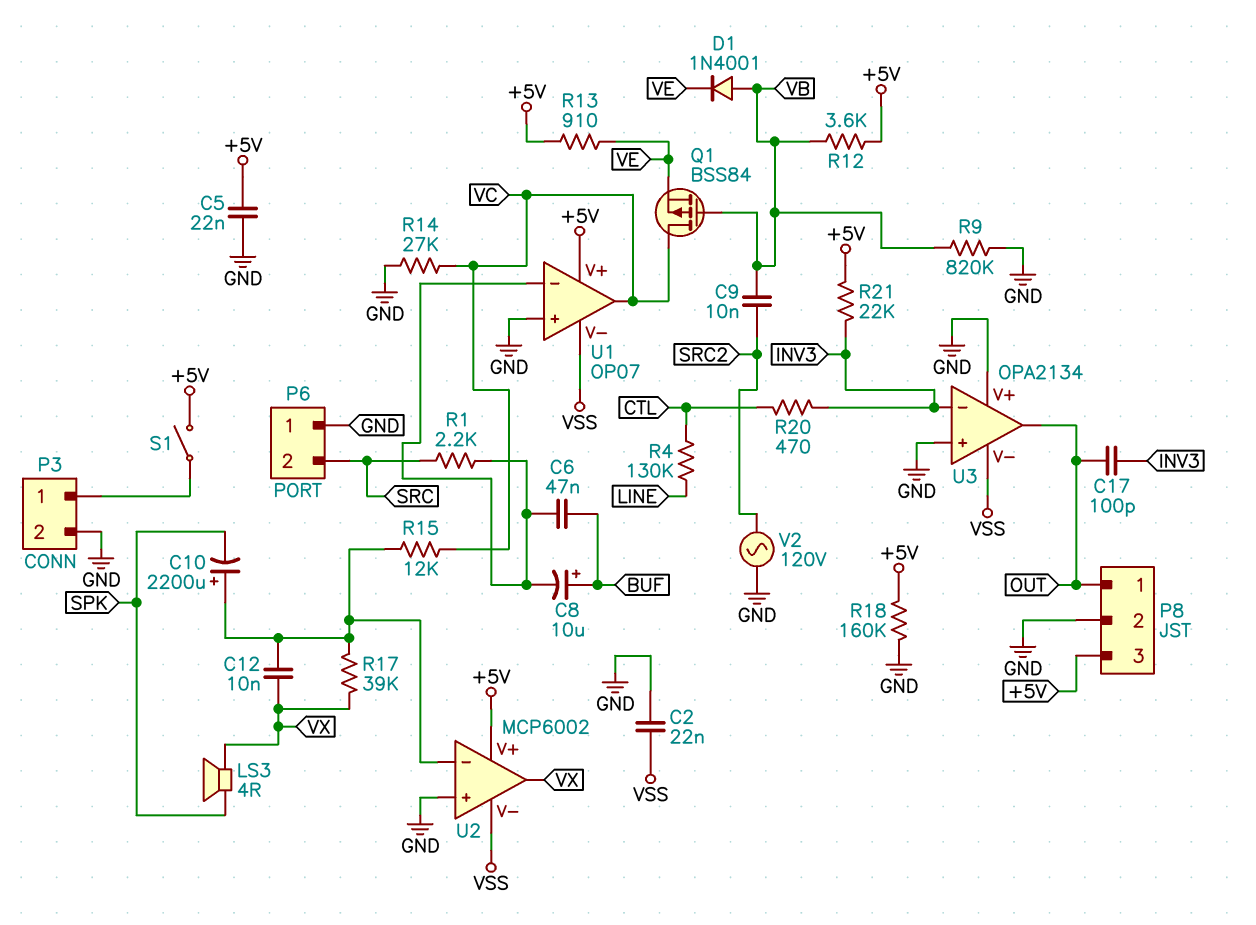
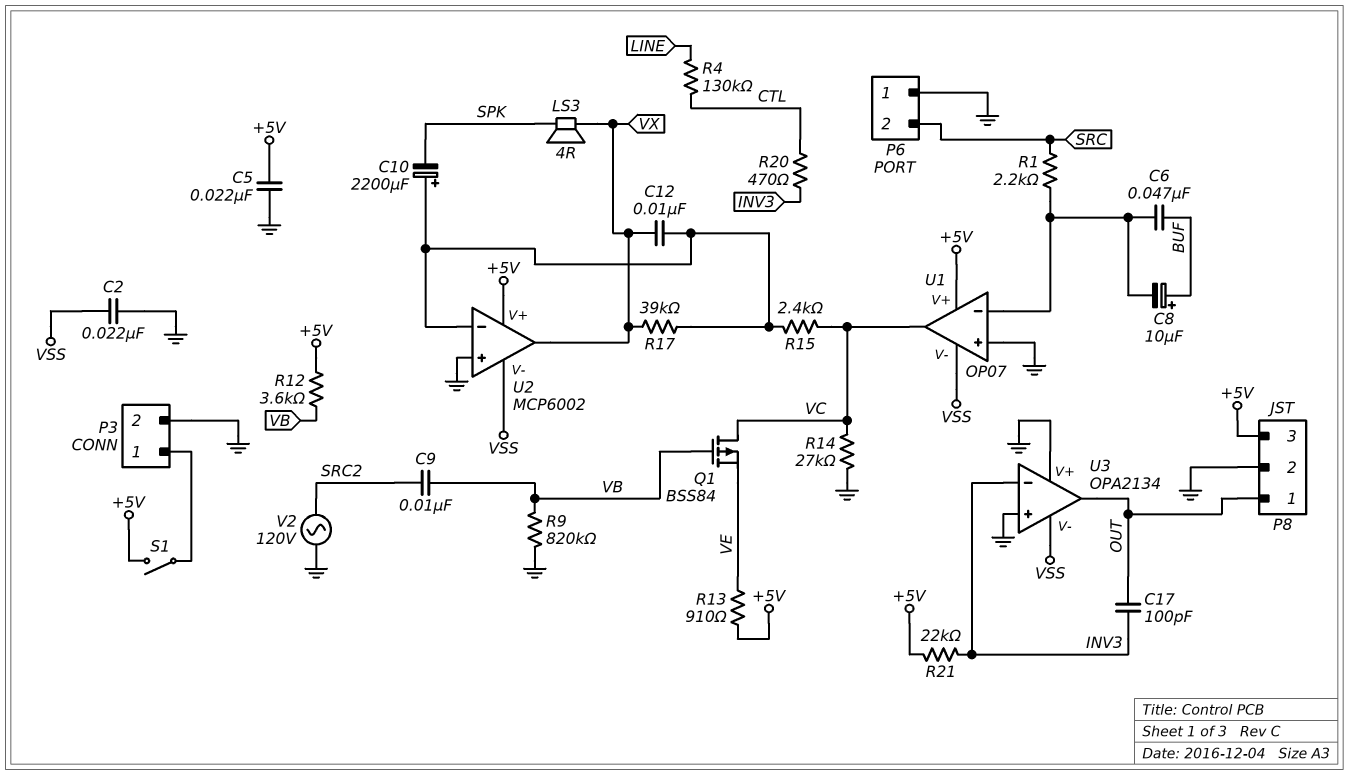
D1: diode 1N4001 (A VB, K VE) -> none
R15: 12k (U2/in-, VC) -> 2.4k (U2/in-, VC)
R18: 160k (+5V, GND) -> none

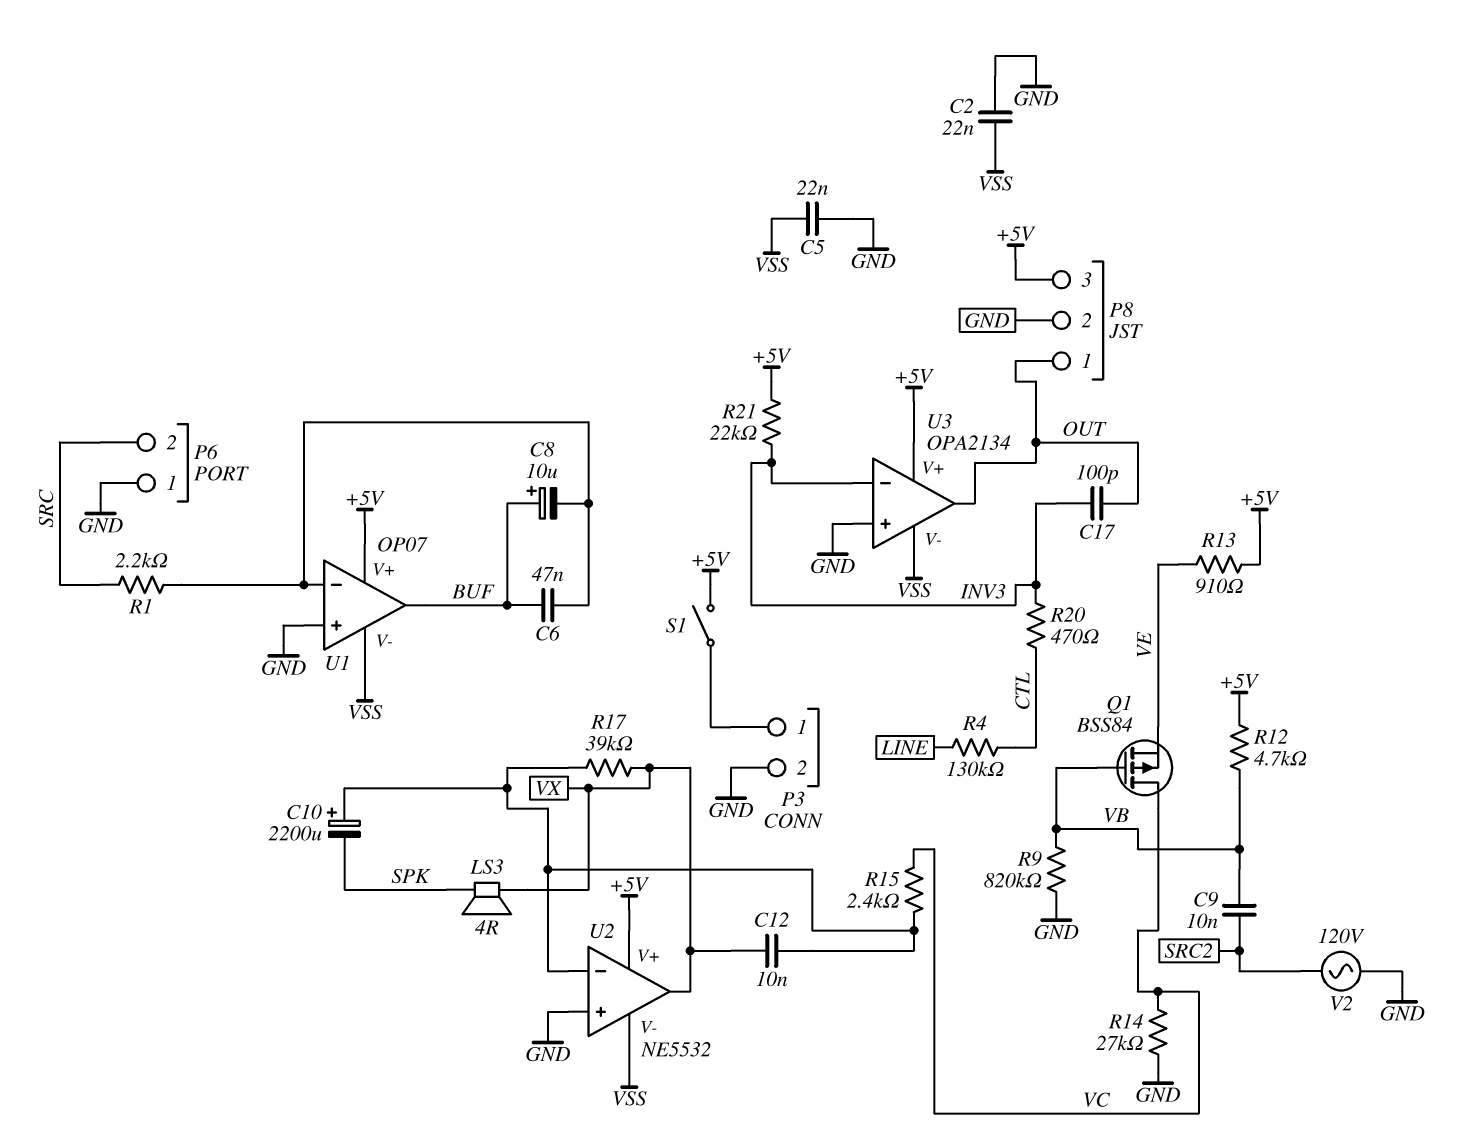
C5: 22nF (+5V, GND) -> 22nF (GND, VSS)
R12: 3.6k (+5V, VB) -> 4.7k (+5V, VB)
U1 pin out: VC -> BUF
U2: MCP6002 -> NE5532
U3 pin V+: GND -> +5V

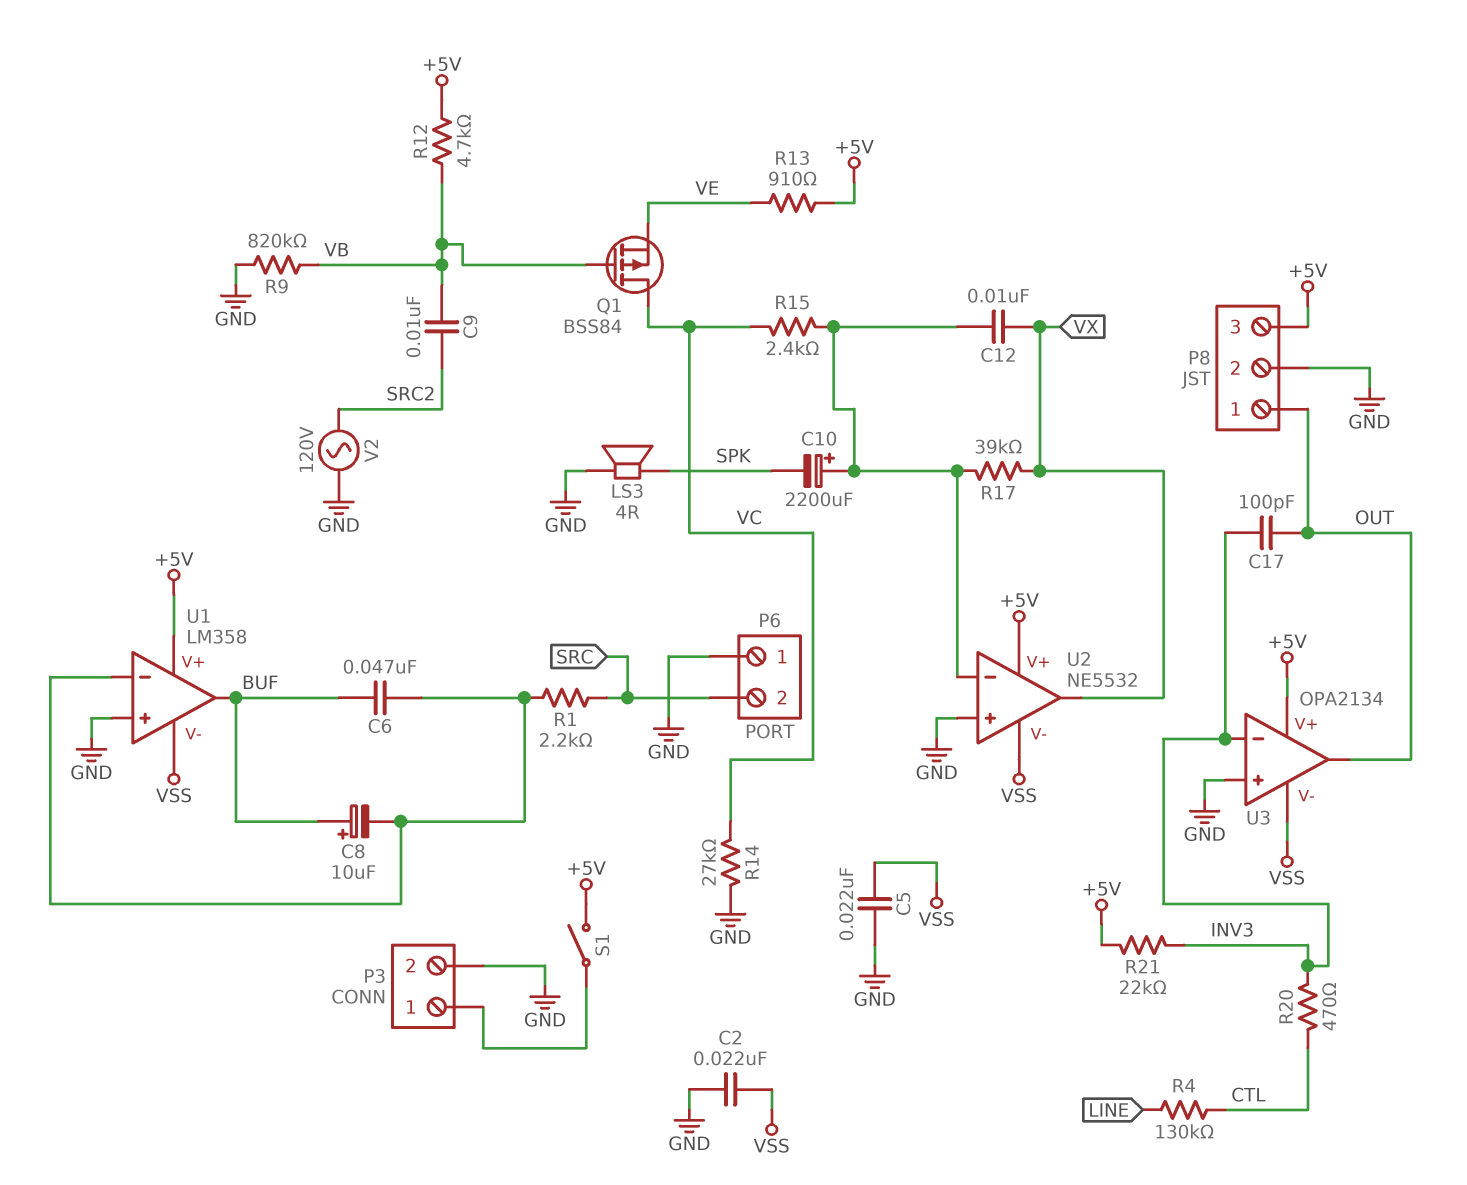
LS3: speaker 4R (SPK, VX) -> speaker 4R (GND, SPK)
U1: OP07 -> LM358

